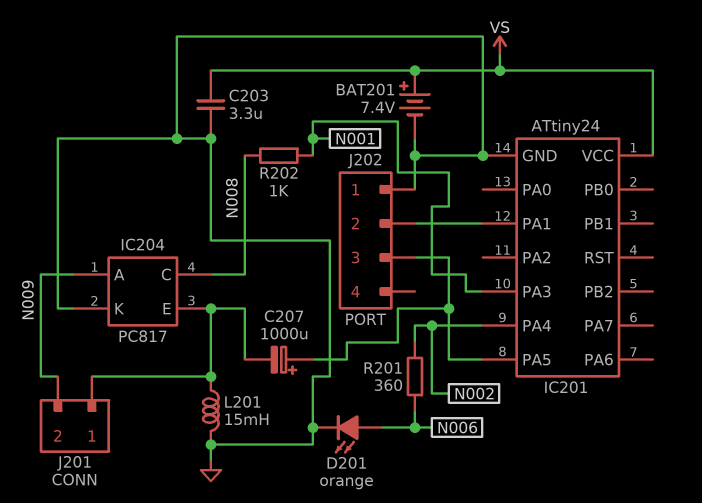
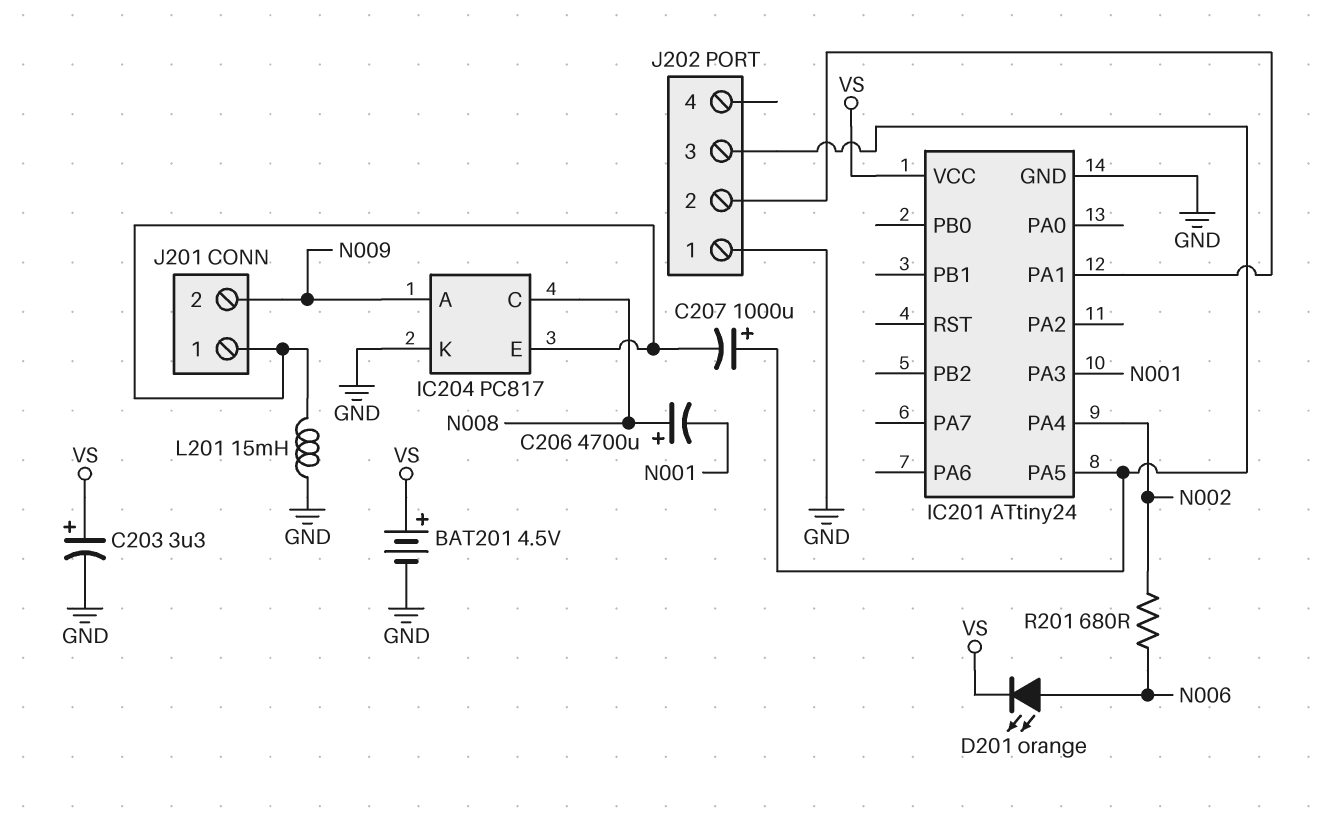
BAT201: 7.4V (plus VS, minus GND) -> 4.5V (plus VS, minus GND)
C203: 3.3uF (GND, VS) -> 3.3uF (plus VS, minus GND)
C206: none -> 4700uF (plus N008, minus N001)
D201: LED orange (A N006, K GND) -> LED orange (A N006, K VS)
R201: 360 (N002, N006) -> 680 (N002, N006)
R202: 1k (N001, N008) -> none

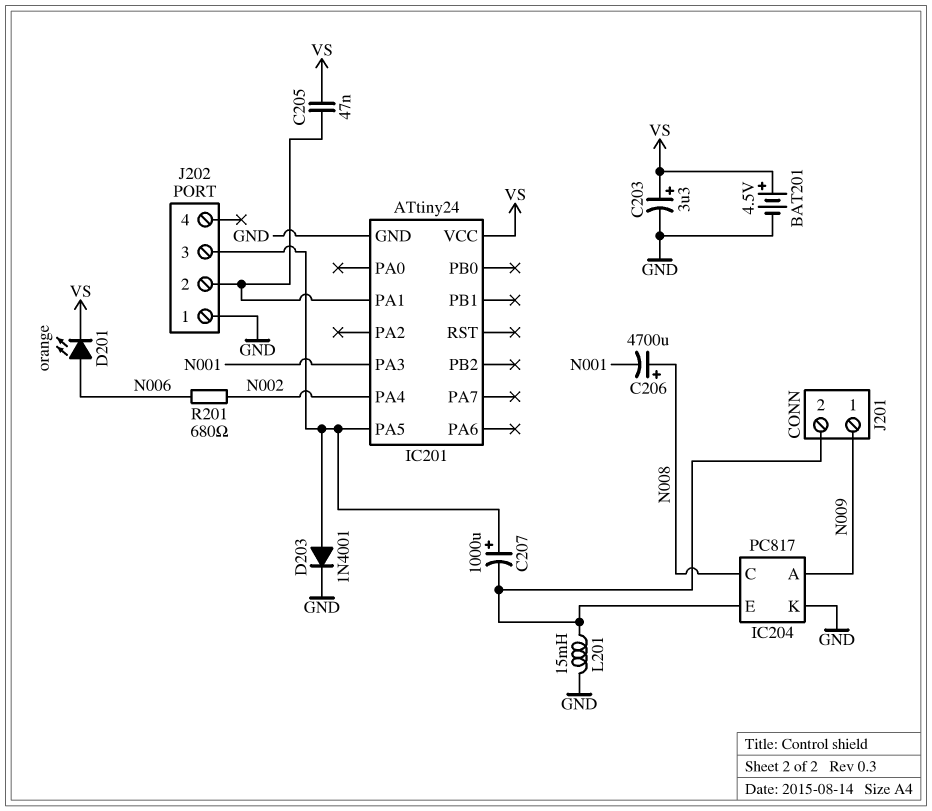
C205: none -> 47nF (IC201/PA1, VS)
D203: none -> diode 1N4001 (A IC201/PA5, K GND)
J201 pin 1: IC204/E -> N009
J201 pin 2: N009 -> IC204/E

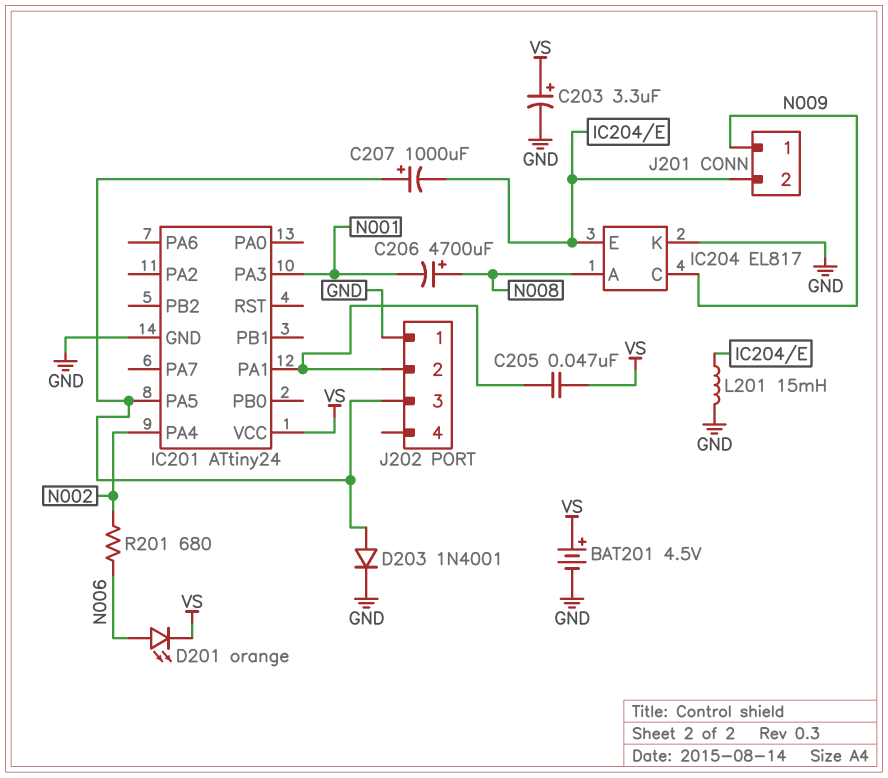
IC204: PC817 -> EL817
IC204 pin A: N009 -> N008
IC204 pin C: N008 -> N009

